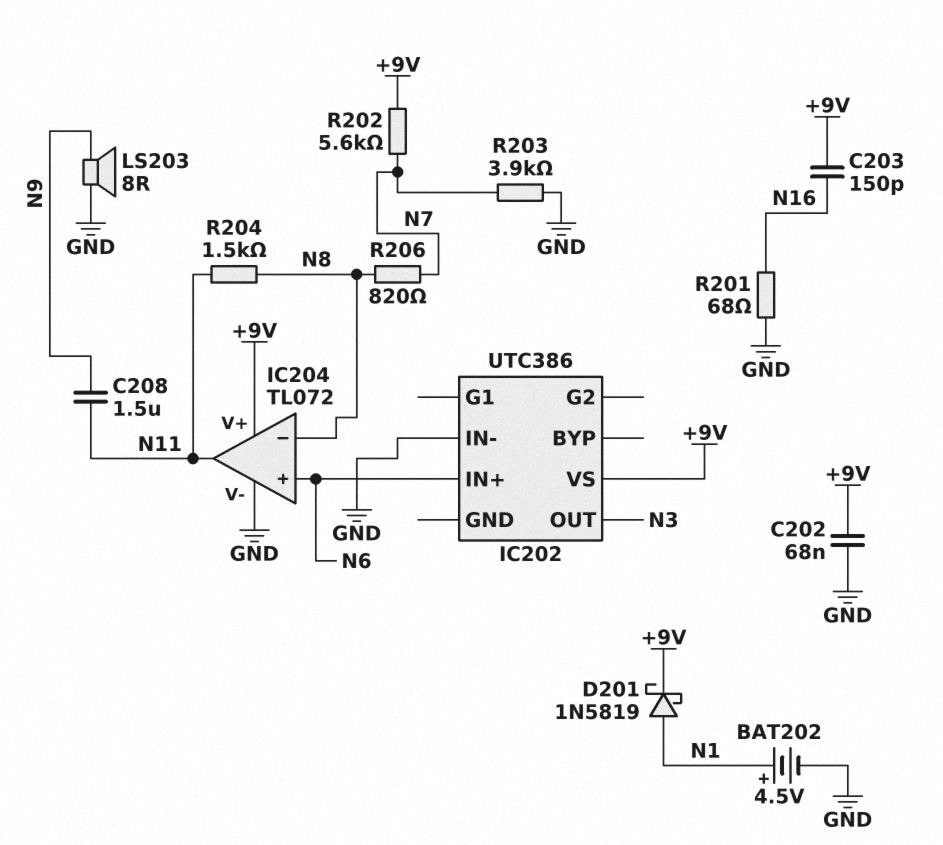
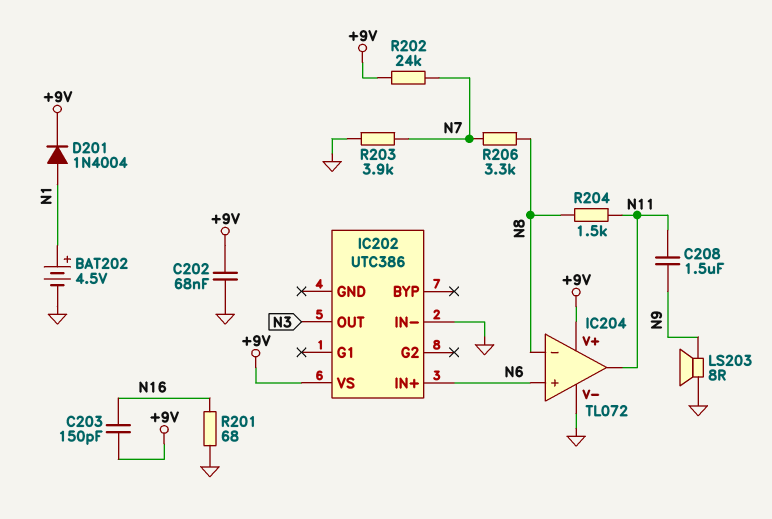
D201: schottky 1N5819 (A N1, K +9V) -> diode 1N4004 (A N1, K +9V)
R202: 5.6k (+9V, N7) -> 24k (+9V, N7)
R206: 820 (N7, N8) -> 3.3k (N7, N8)

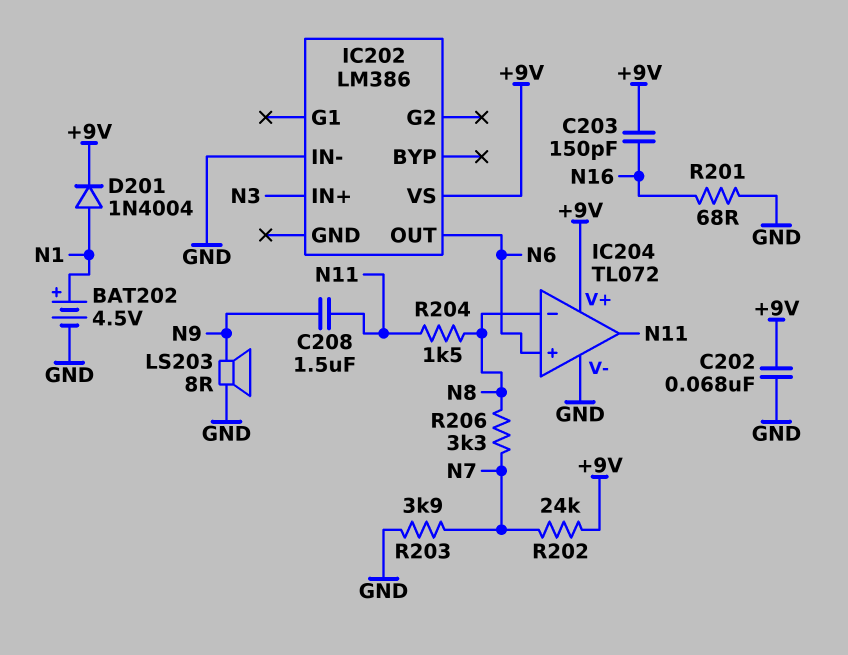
IC202: UTC386 -> LM386
IC202 pin IN+: N6 -> N3
IC202 pin OUT: N3 -> N6

